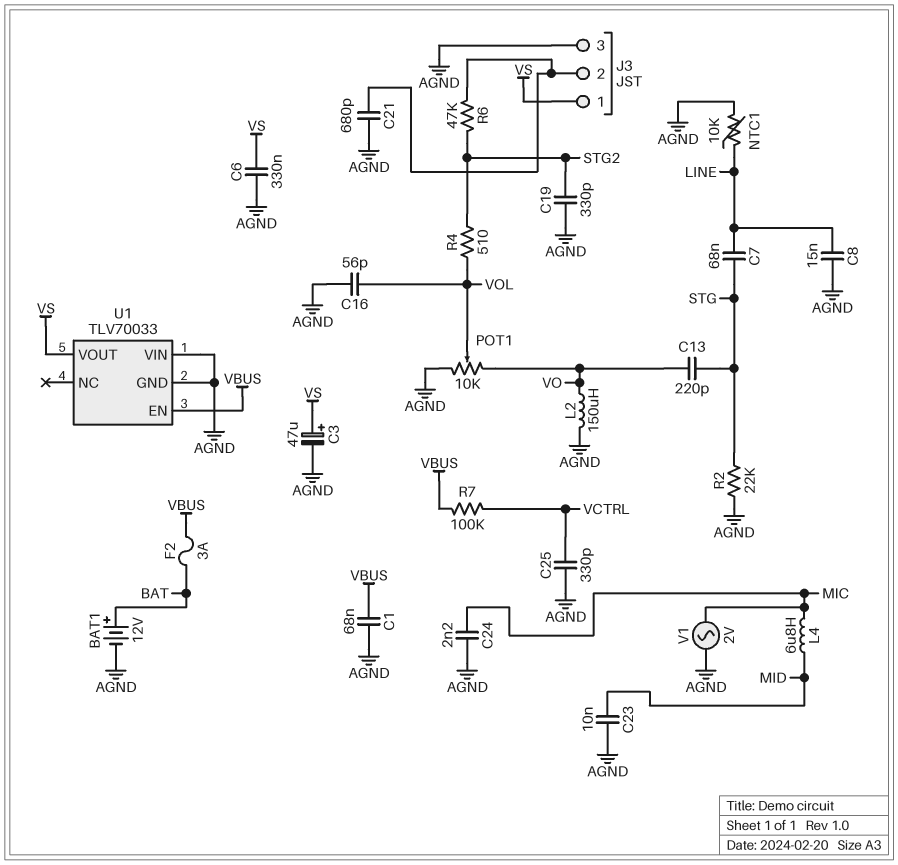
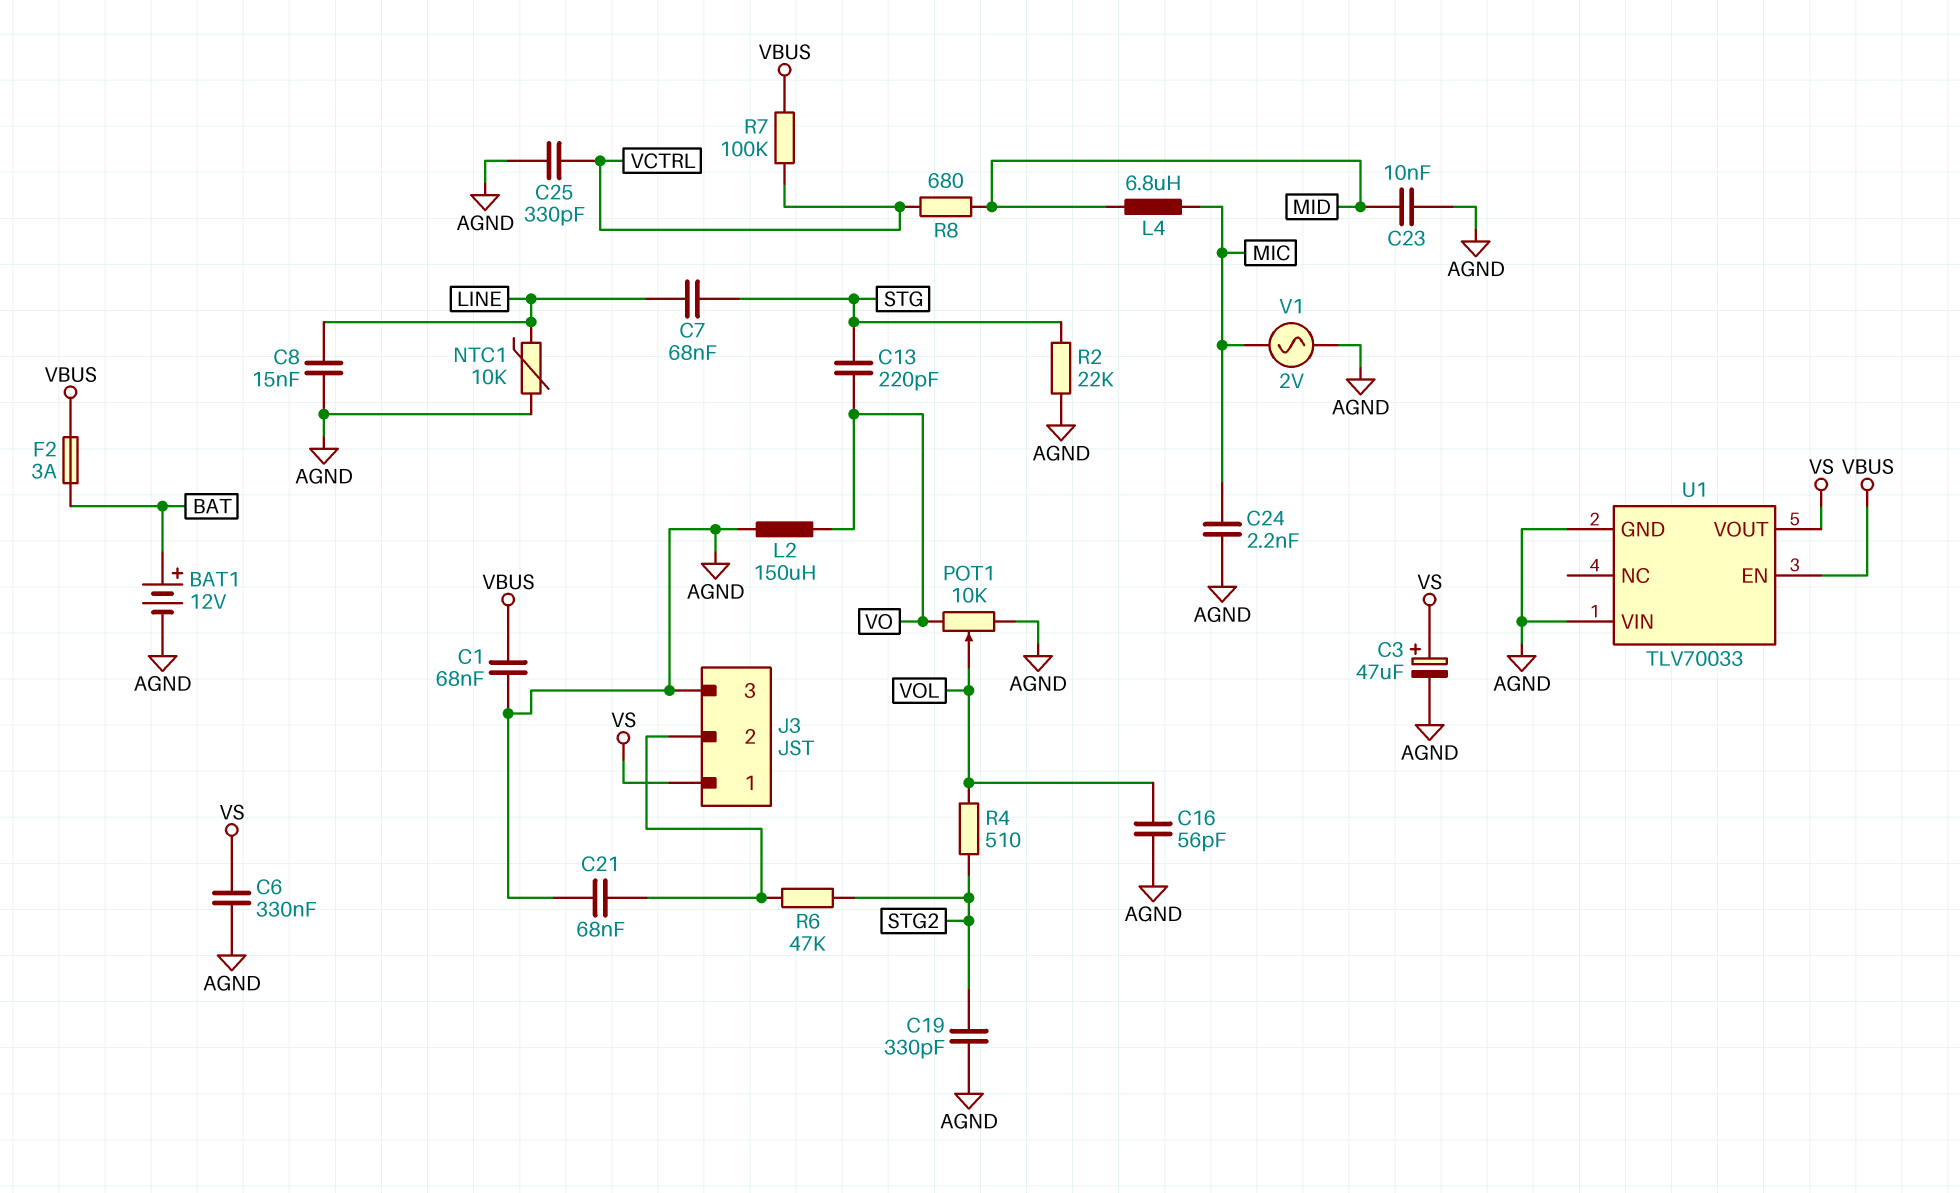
C21: 680pF (AGND, J3/2) -> 68nF (AGND, J3/2)
R8: none -> 680 (MID, VCTRL)

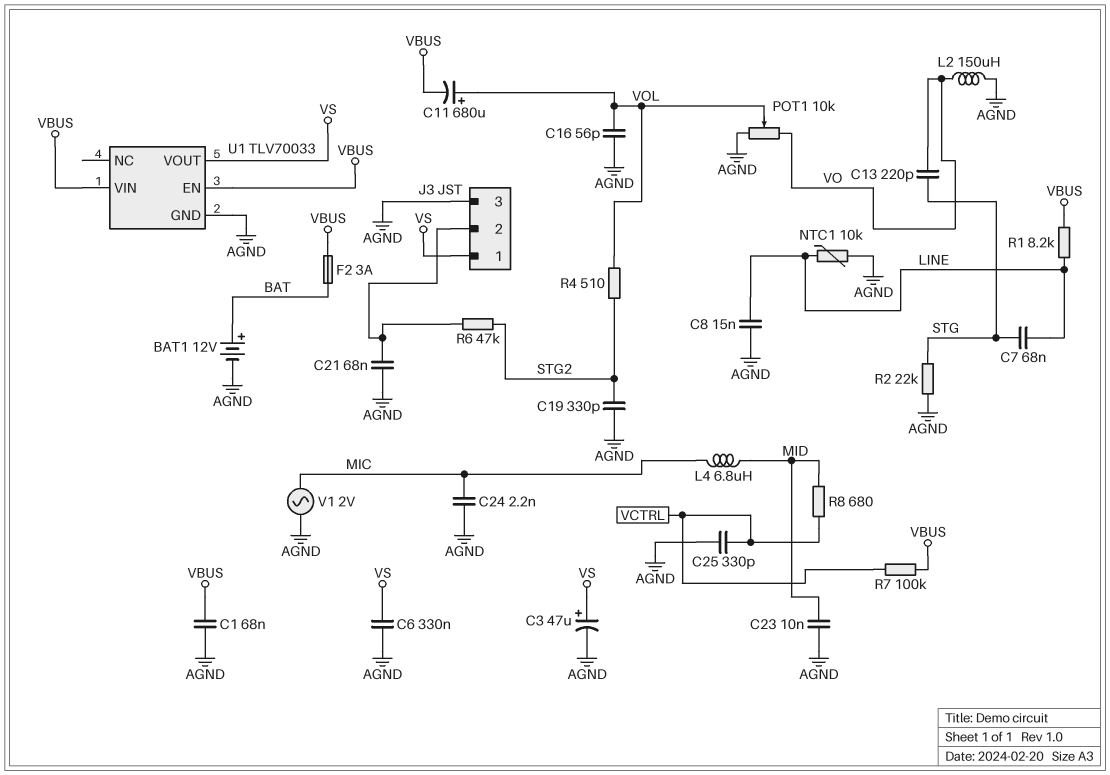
C11: none -> 680uF (plus VOL, minus VBUS)
R1: none -> 8.2k (LINE, VBUS)
U1 pin VIN: AGND -> VBUS

